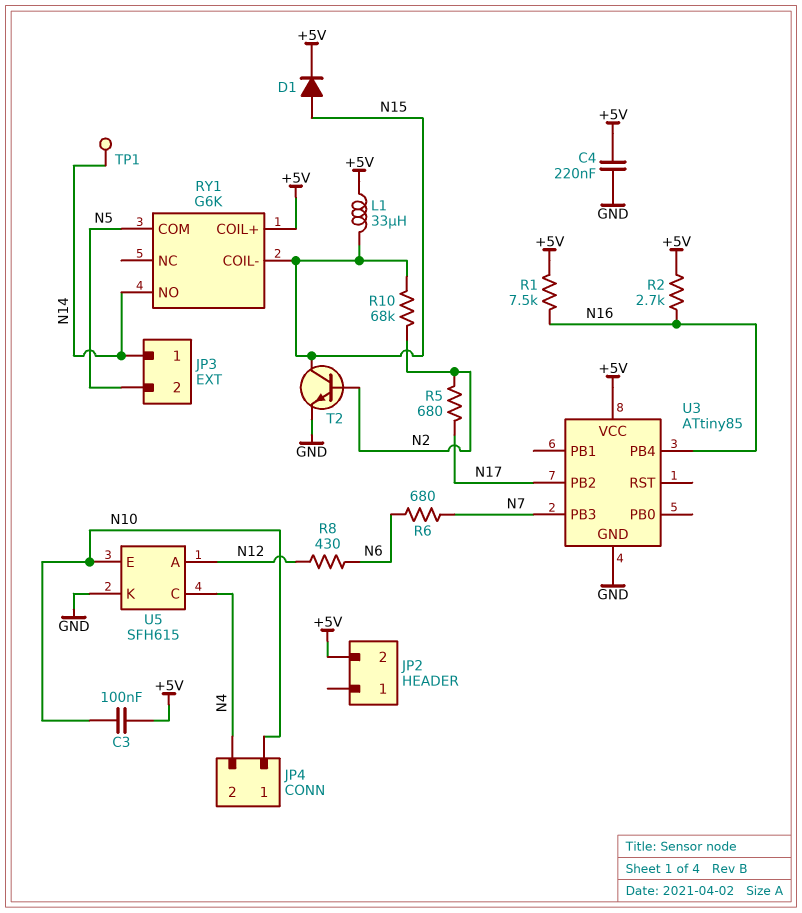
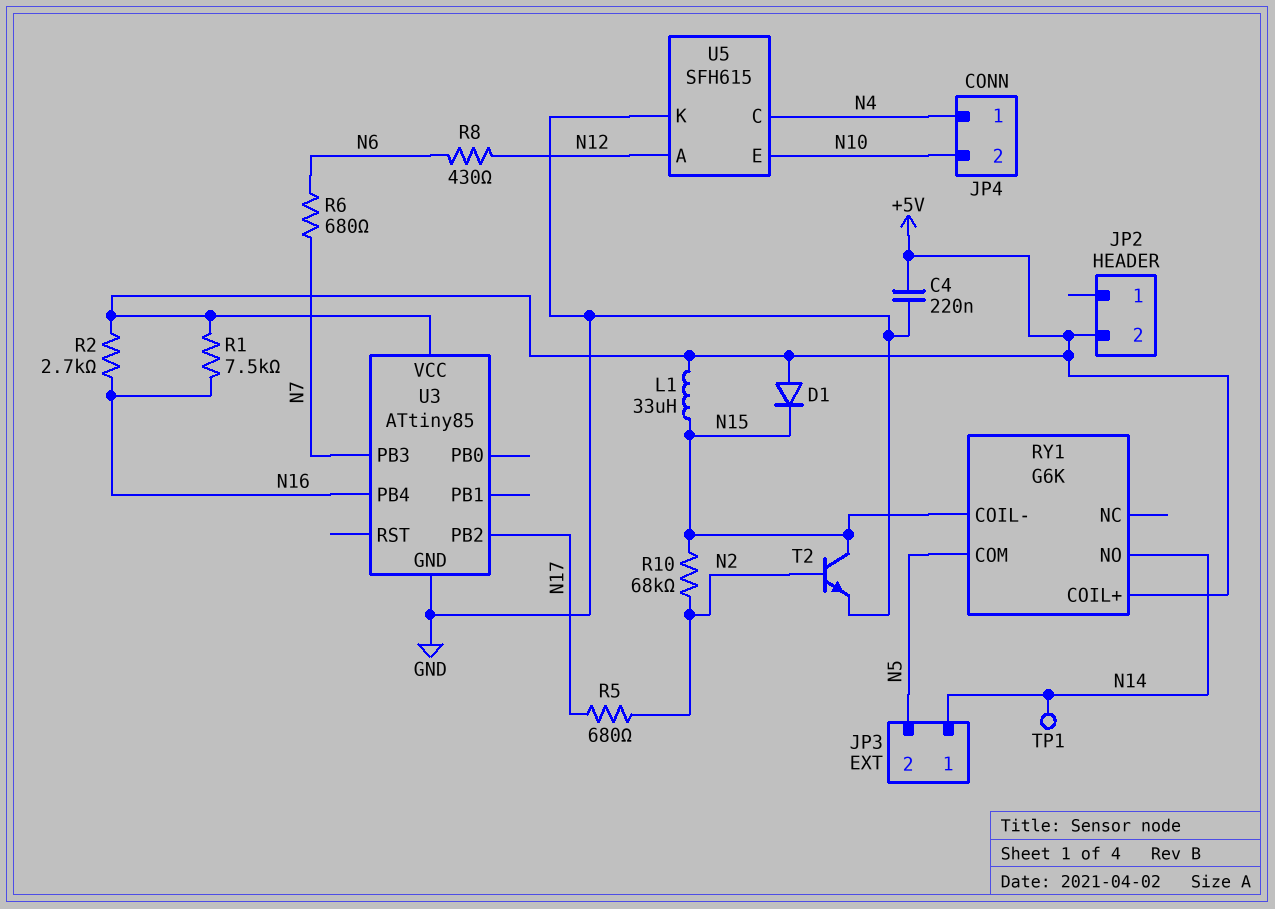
C3: 100nF (+5V, N10) -> none
D1: diode (A N15, K +5V) -> diode (A +5V, K N15)
JP4 pin 1: N10 -> N4
JP4 pin 2: N4 -> N10

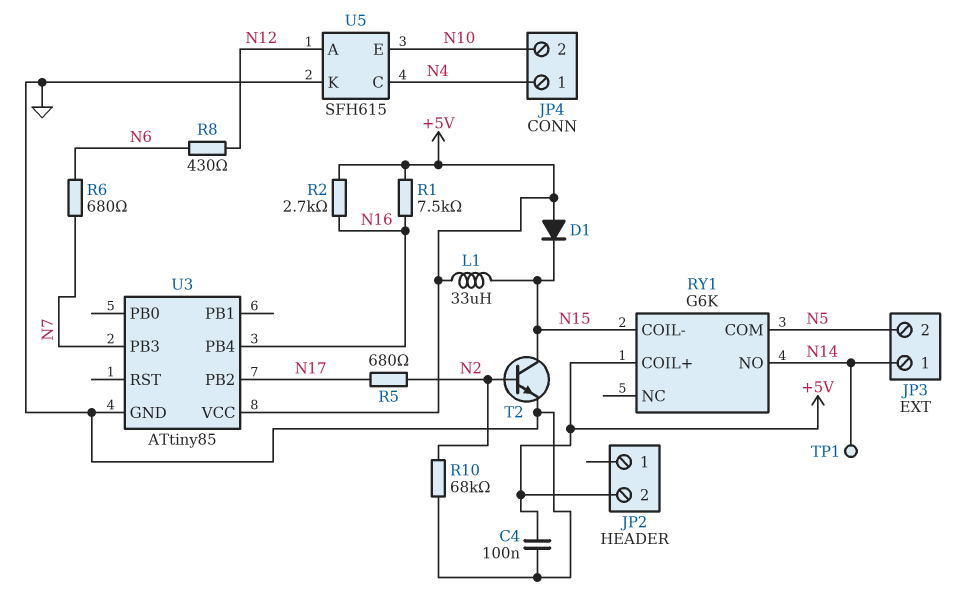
C4: 220nF (+5V, GND) -> 100nF (+5V, GND)
R10: 68k (N2, N15) -> 68k (GND, N2)

